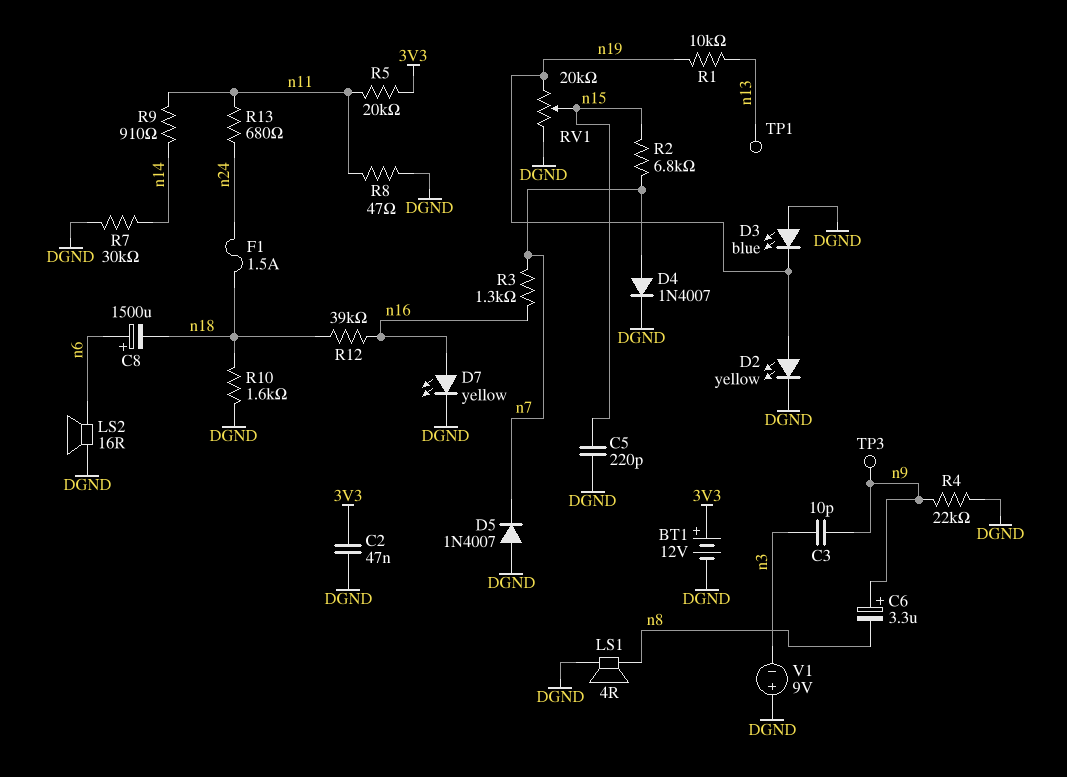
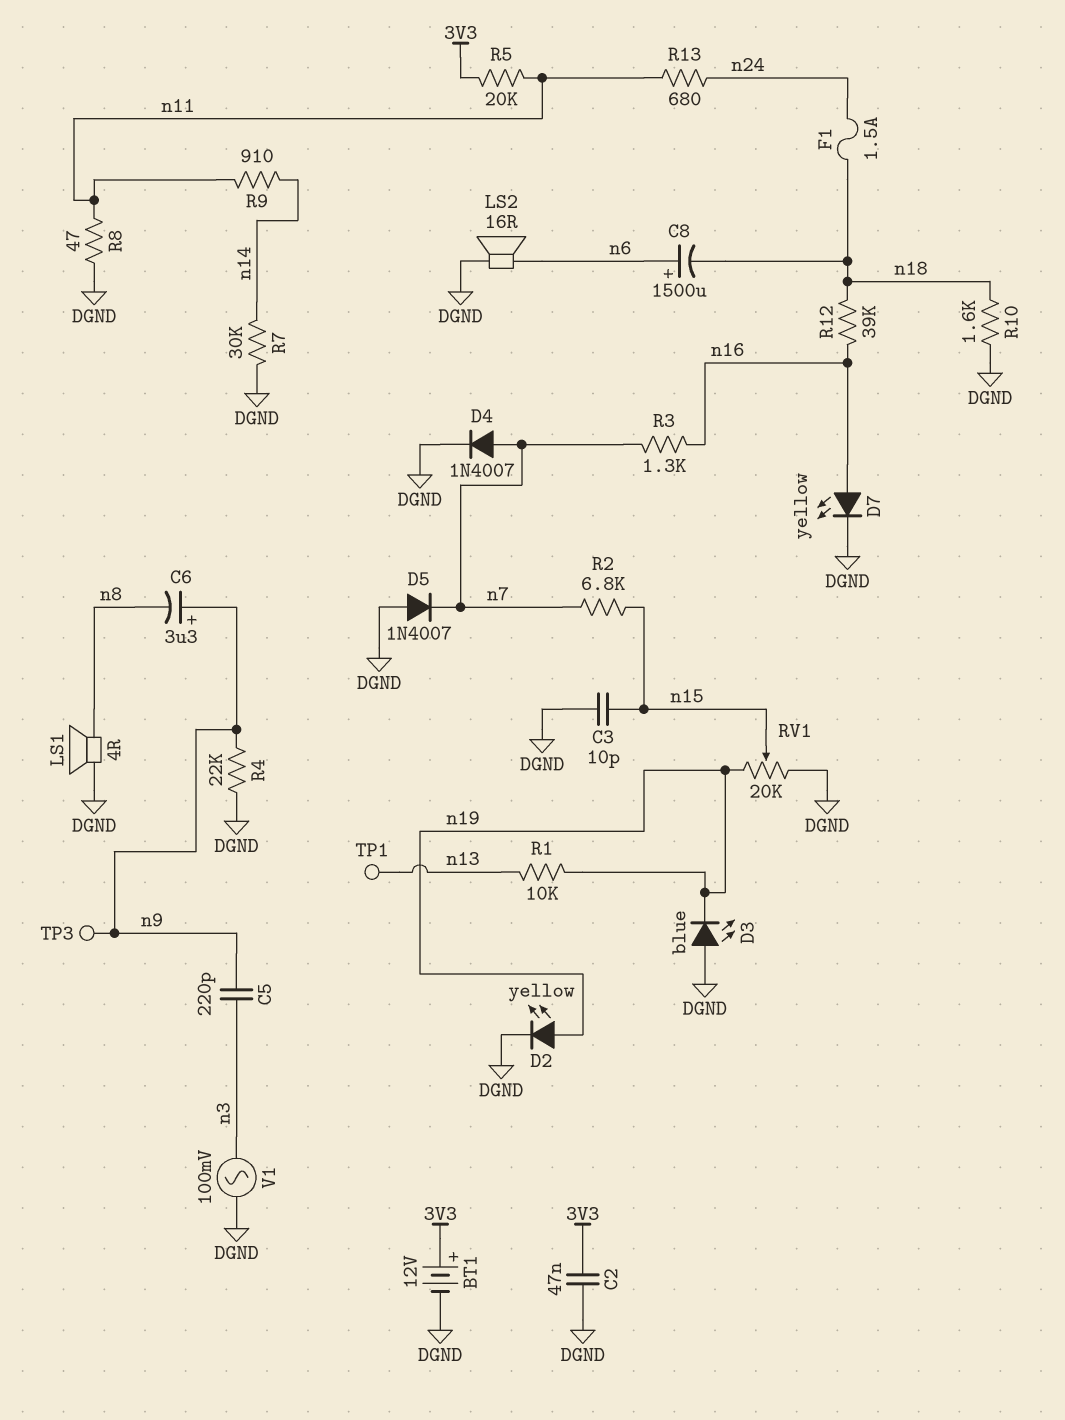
C3: 10pF (n3, n9) -> 10pF (DGND, n15)
C5: 220pF (DGND, n15) -> 220pF (n3, n9)
V1: 9V (plus DGND, minus n3) -> AC 100mV (DGND, n3)

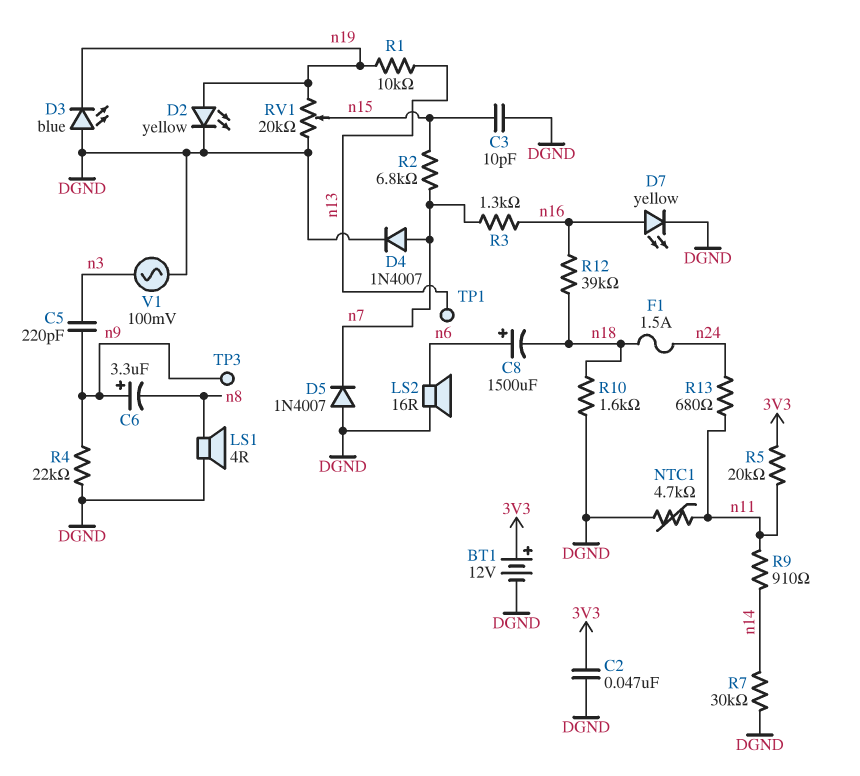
NTC1: none -> 4.7k (DGND, n11)
R8: 47 (DGND, n11) -> none

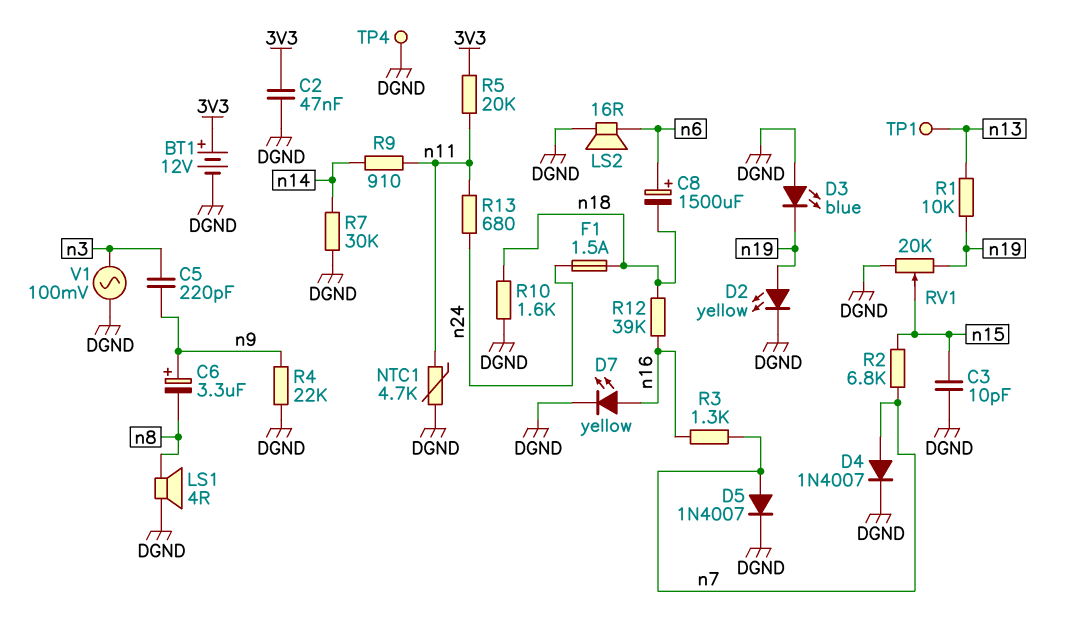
D5: diode 1N4007 (A DGND, K n7) -> diode 1N4007 (A n7, K DGND)
TP3: test point (n9) -> none
TP4: none -> test point (DGND)

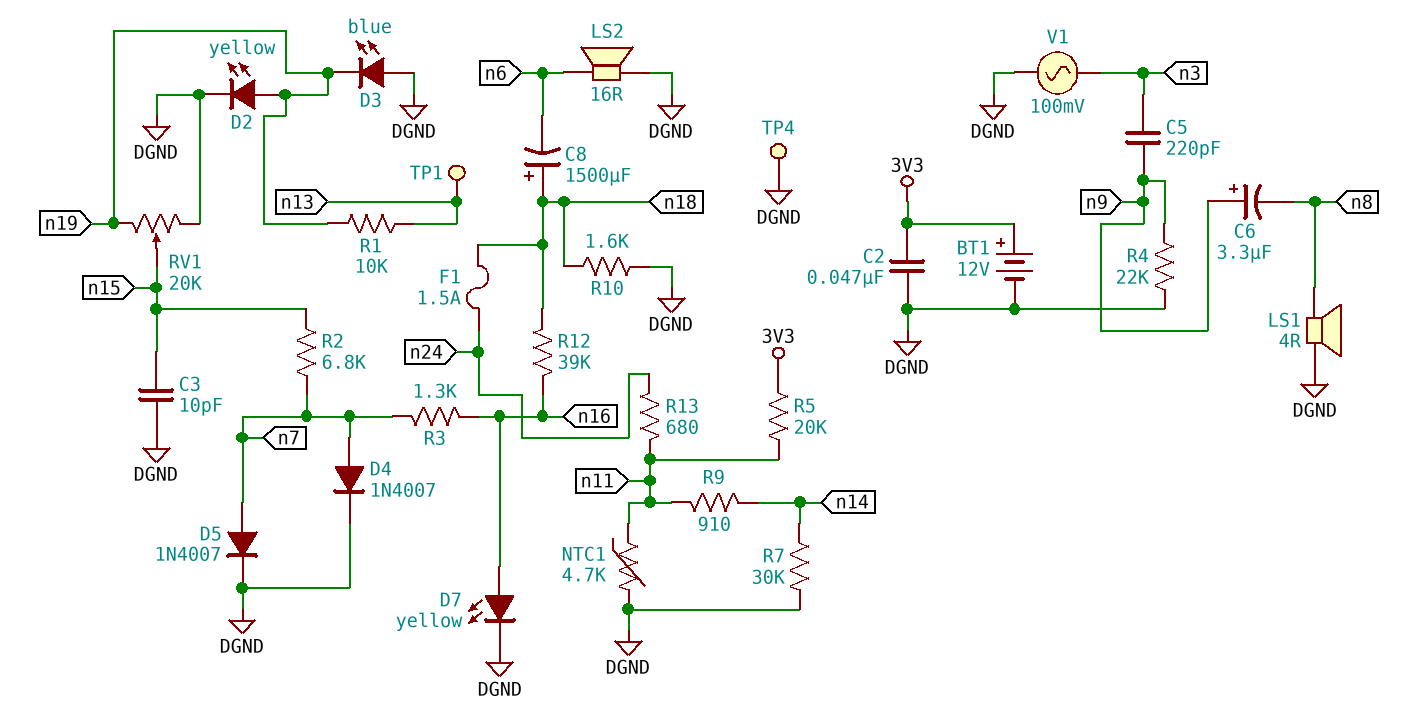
C8: 1500uF (plus n6, minus n18) -> 1500uF (plus n18, minus n6)

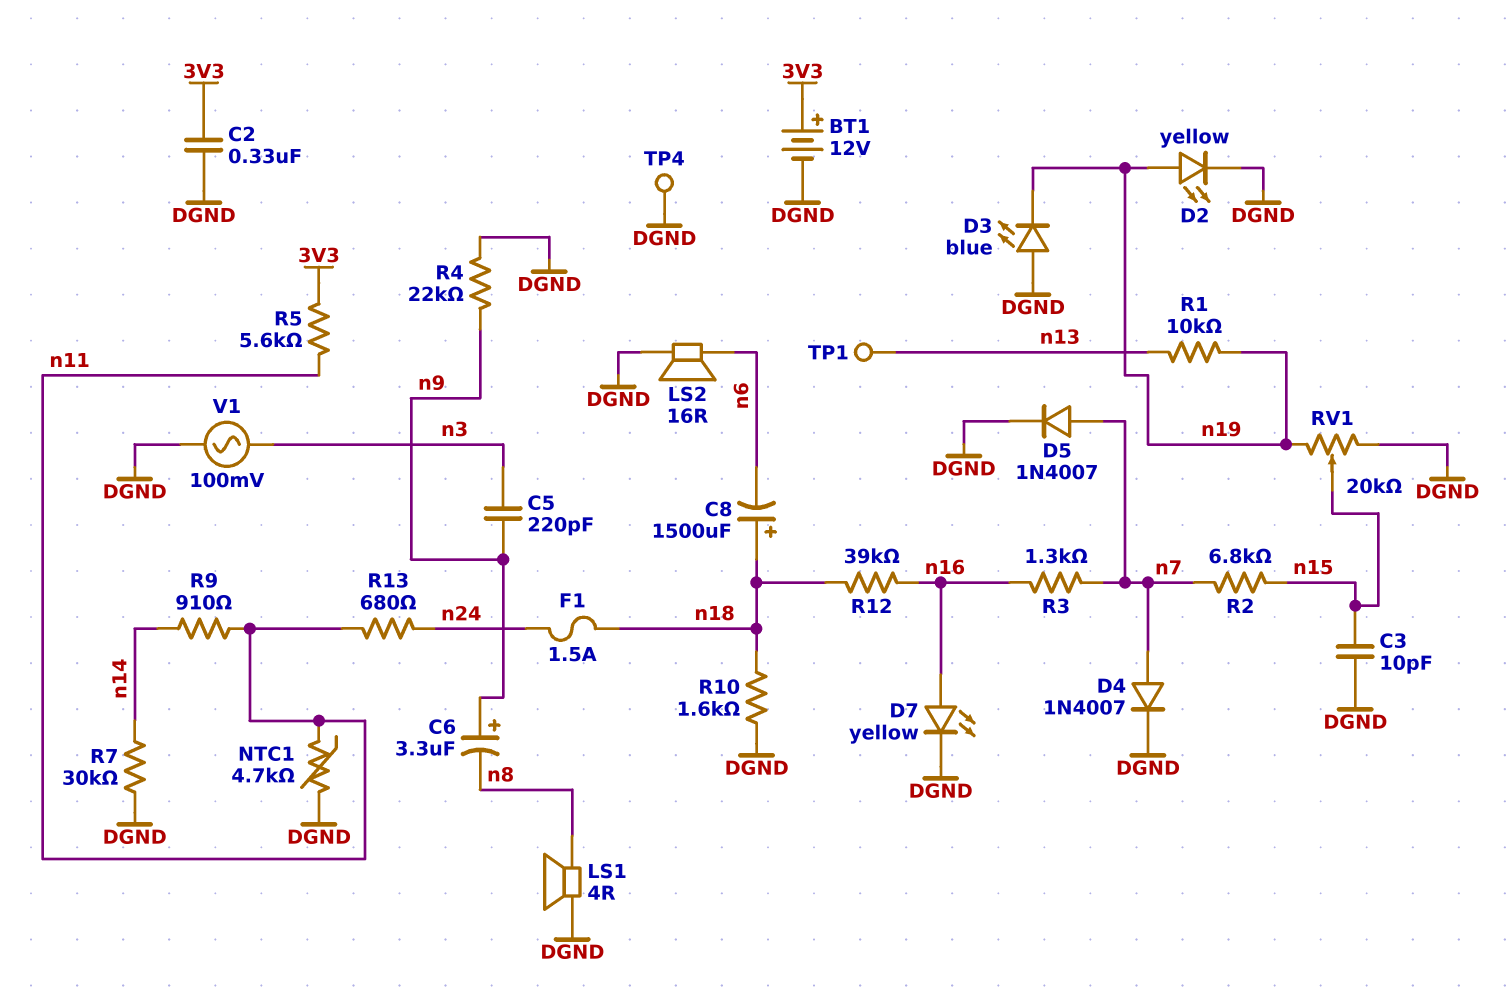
C2: 47nF (3V3, DGND) -> 330nF (3V3, DGND)
R5: 20k (3V3, n11) -> 5.6k (3V3, n11)

